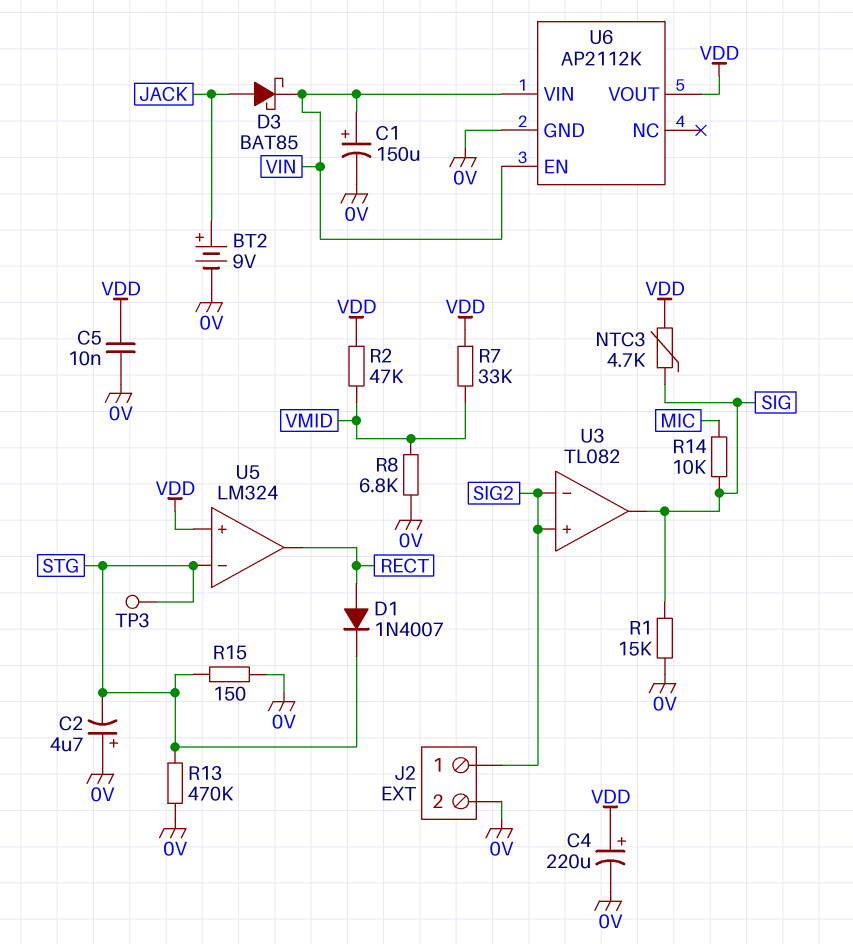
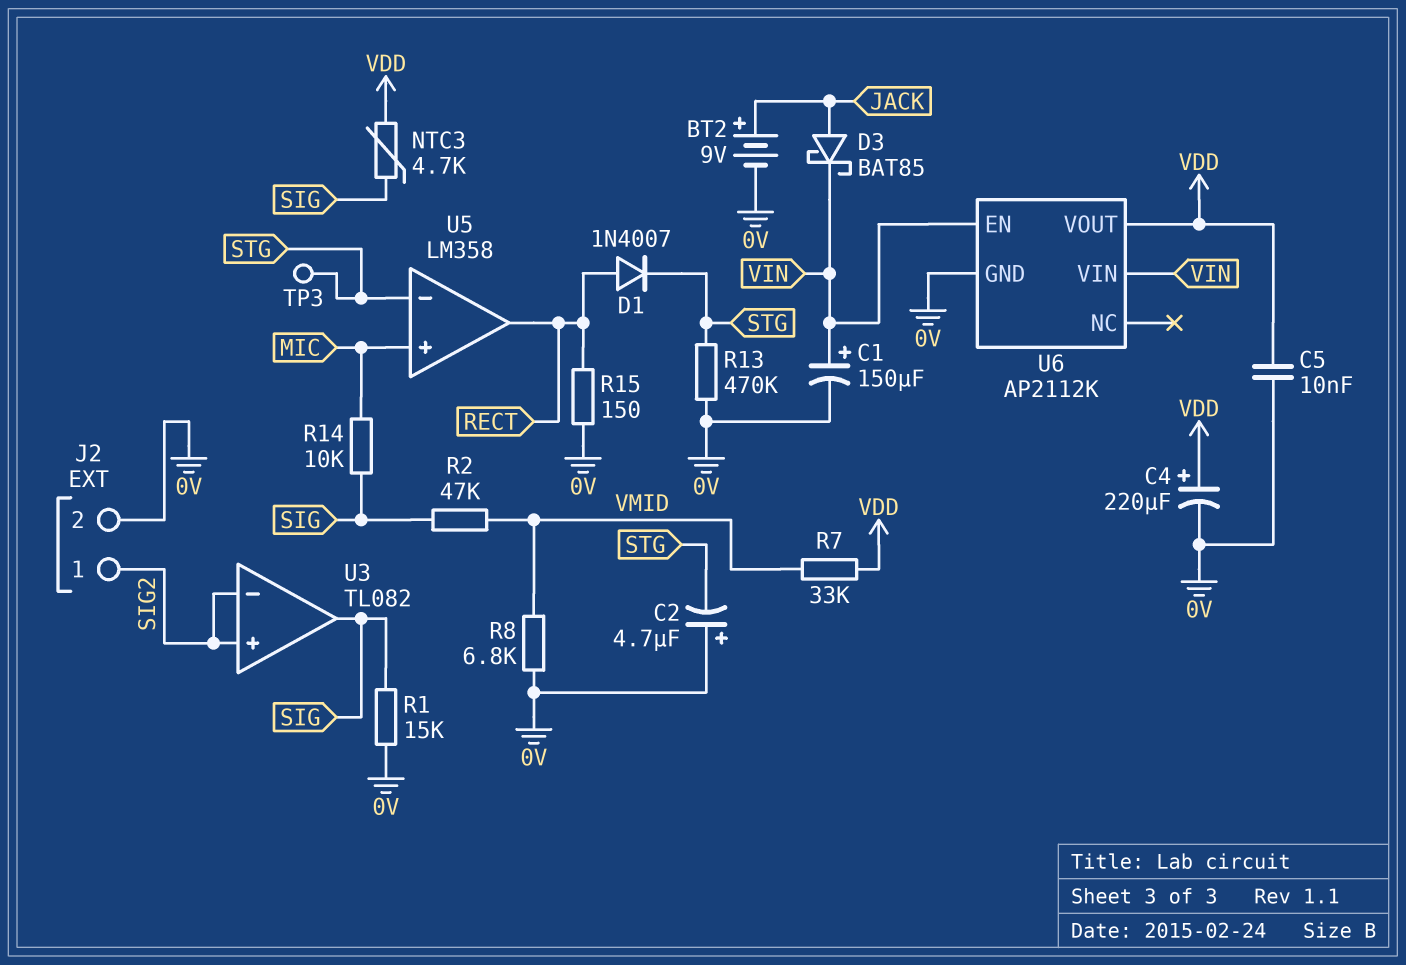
R2: 47k (VDD, VMID) -> 47k (SIG, VMID)
R15: 150 (0V, STG) -> 150 (0V, RECT)
U5: LM324 -> LM358
U5 pin in+: VDD -> MIC

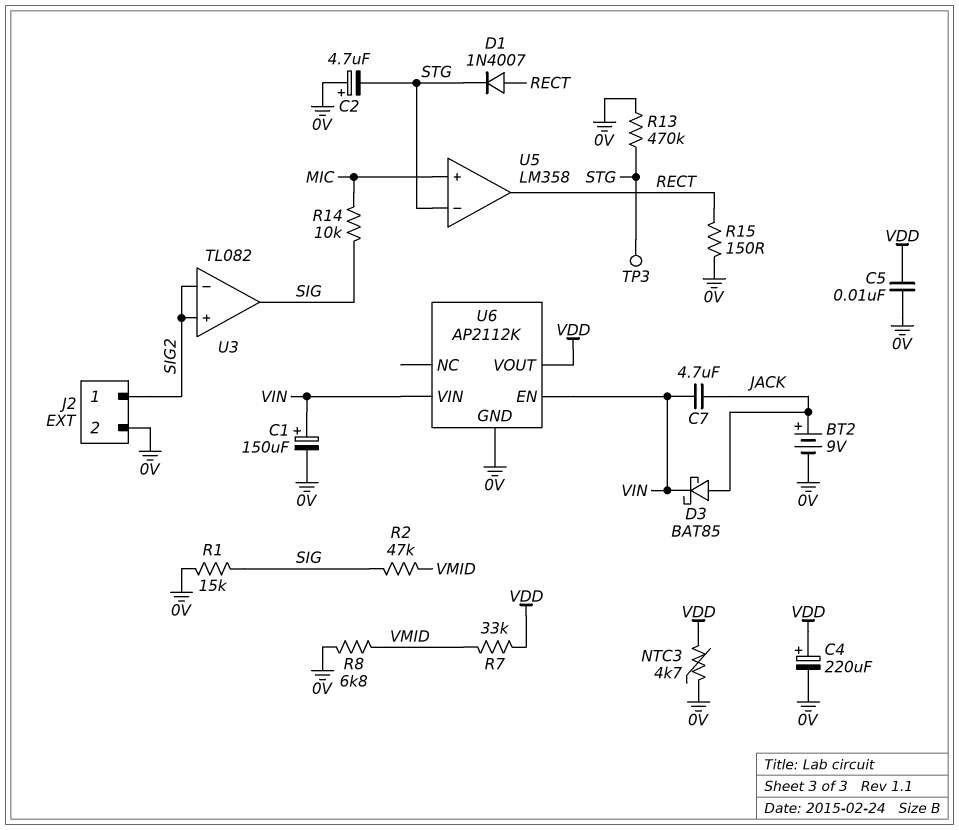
C7: none -> 4.7uF (JACK, VIN)
NTC3: 4.7k (SIG, VDD) -> 4.7k (0V, VDD)

